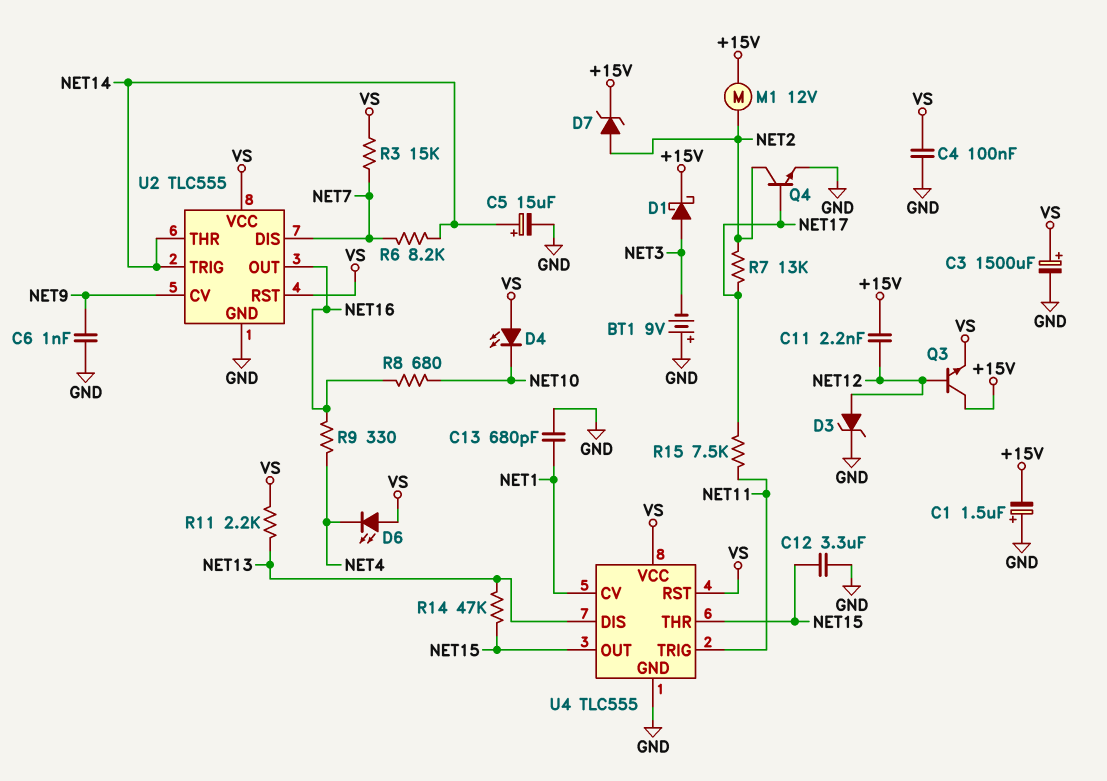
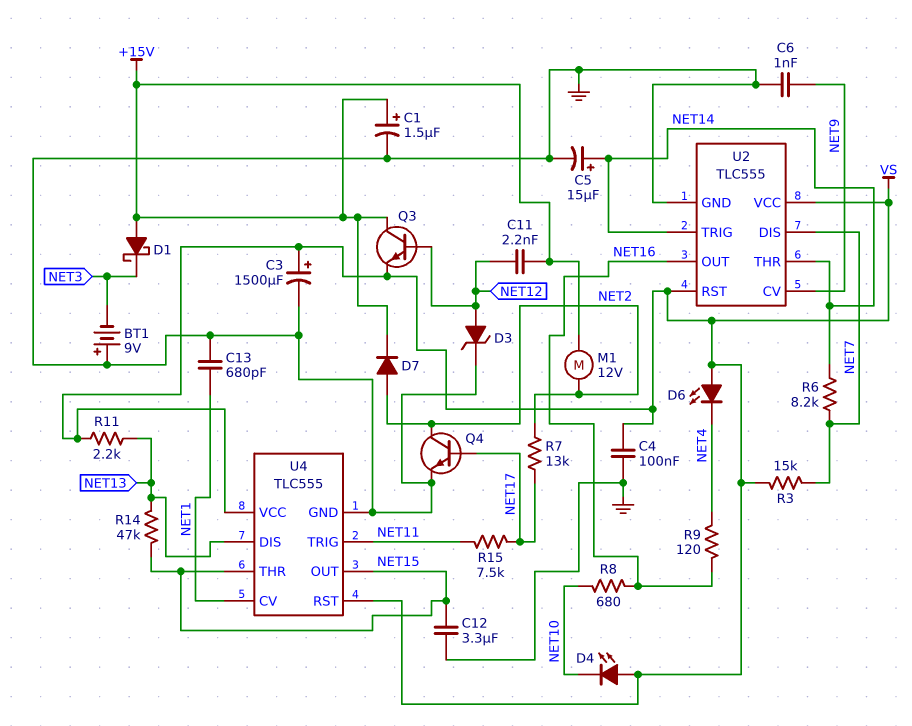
C1: 1.5uF (plus GND, minus +15V) -> 1.5uF (plus +15V, minus GND)
D1: schottky (A NET3, K +15V) -> schottky (A +15V, K NET3)
D7: zener (A NET2, K +15V) -> diode (A NET2, K +15V)
R9: 330 (NET4, NET16) -> 120 (NET4, NET16)

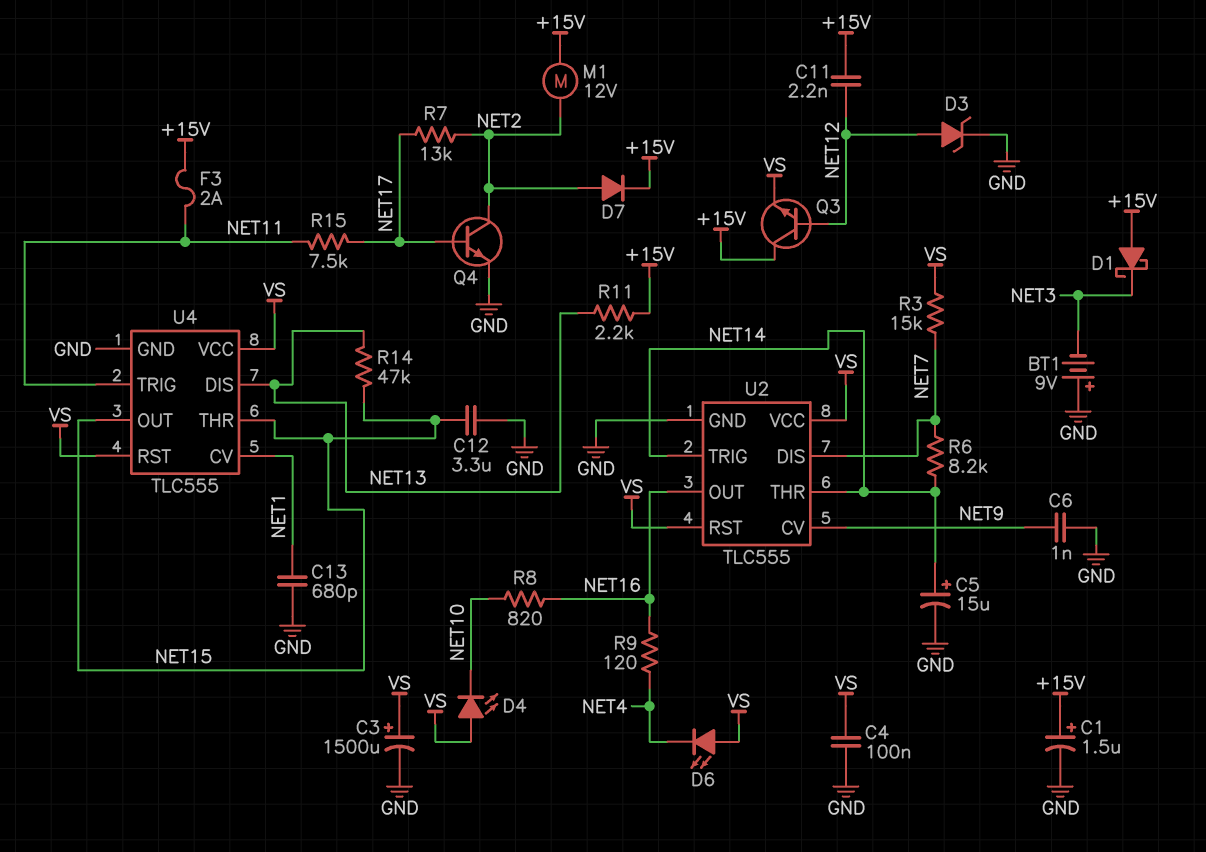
F3: none -> 2A (+15V, NET11)
R8: 680 (NET10, NET16) -> 820 (NET10, NET16)
R11: 2.2k (NET13, VS) -> 2.2k (+15V, NET13)

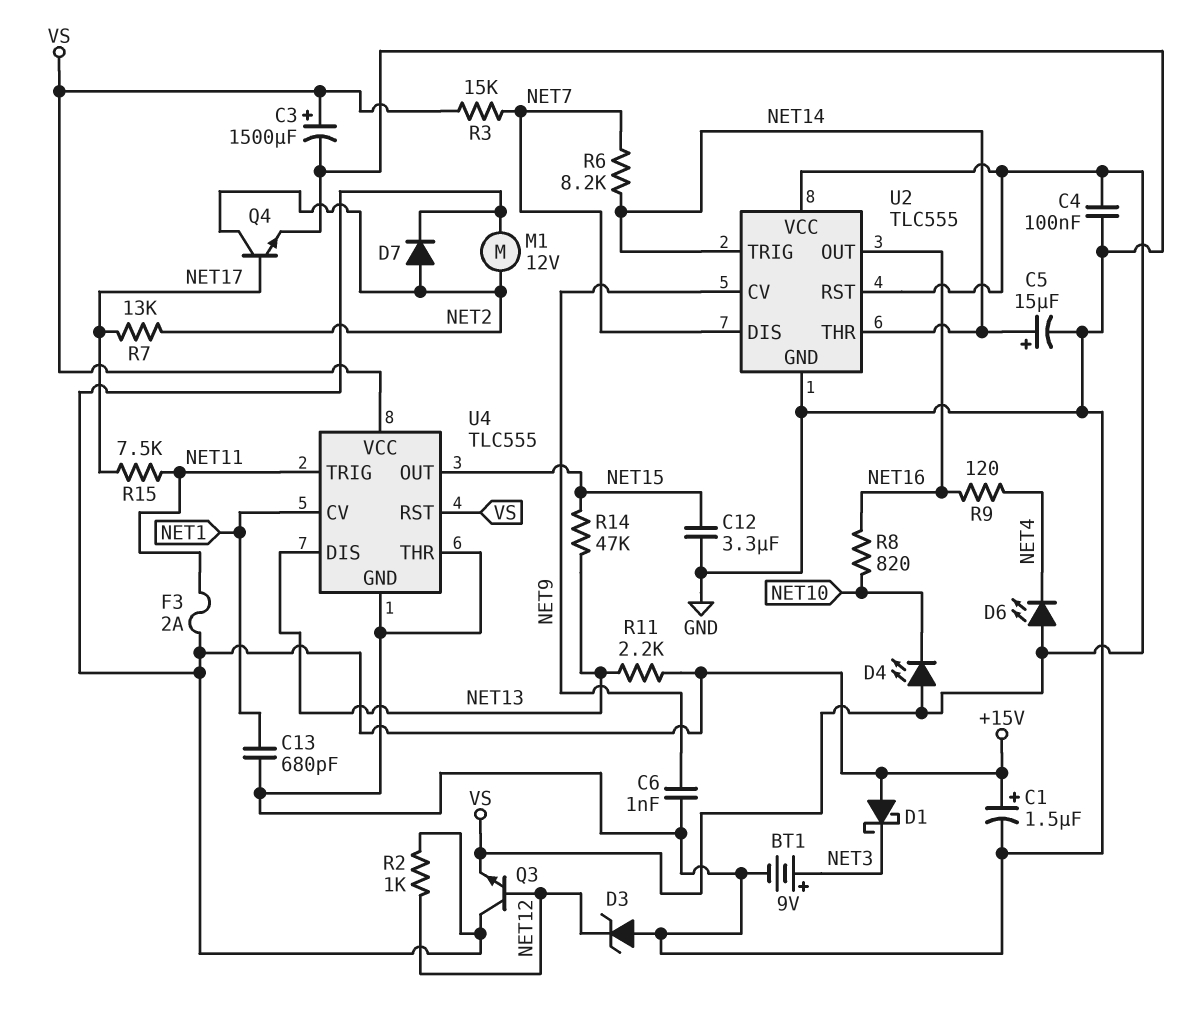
BT1: 9V (plus GND, minus NET3) -> 9V (plus NET3, minus GND)
C11: 2.2nF (+15V, NET12) -> none
D3: zener (A NET12, K GND) -> zener (A GND, K NET12)
R2: none -> 1k (+15V, NET12)
U4 pin THR: NET15 -> GND

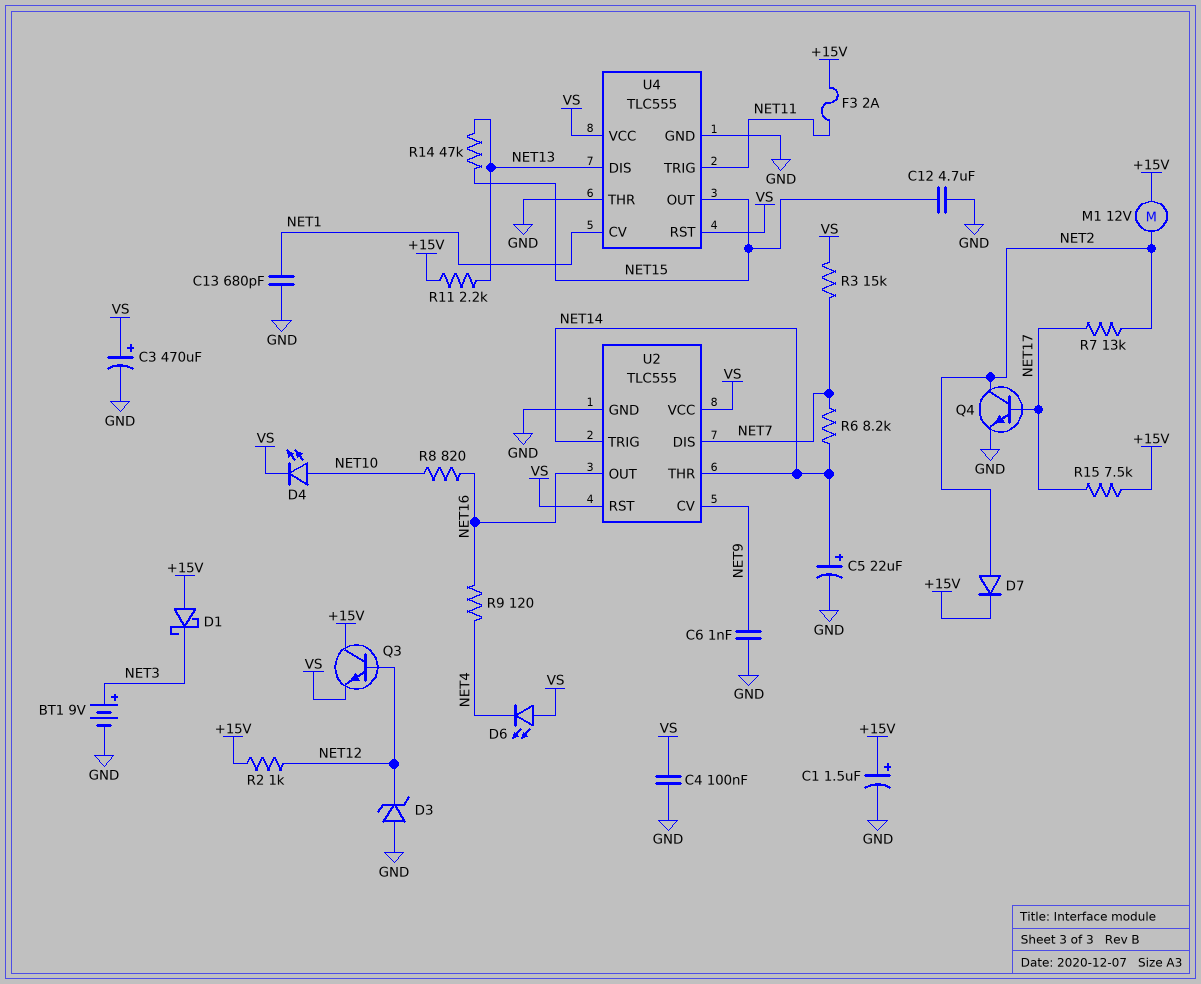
C3: 1500uF (plus VS, minus GND) -> 470uF (plus VS, minus GND)
C5: 15uF (plus NET14, minus GND) -> 22uF (plus NET14, minus GND)
C12: 3.3uF (GND, NET15) -> 4.7uF (GND, NET15)
D4: LED (A VS, K NET10) -> LED (A NET10, K VS)
R15: 7.5k (NET11, NET17) -> 7.5k (+15V, NET17)

